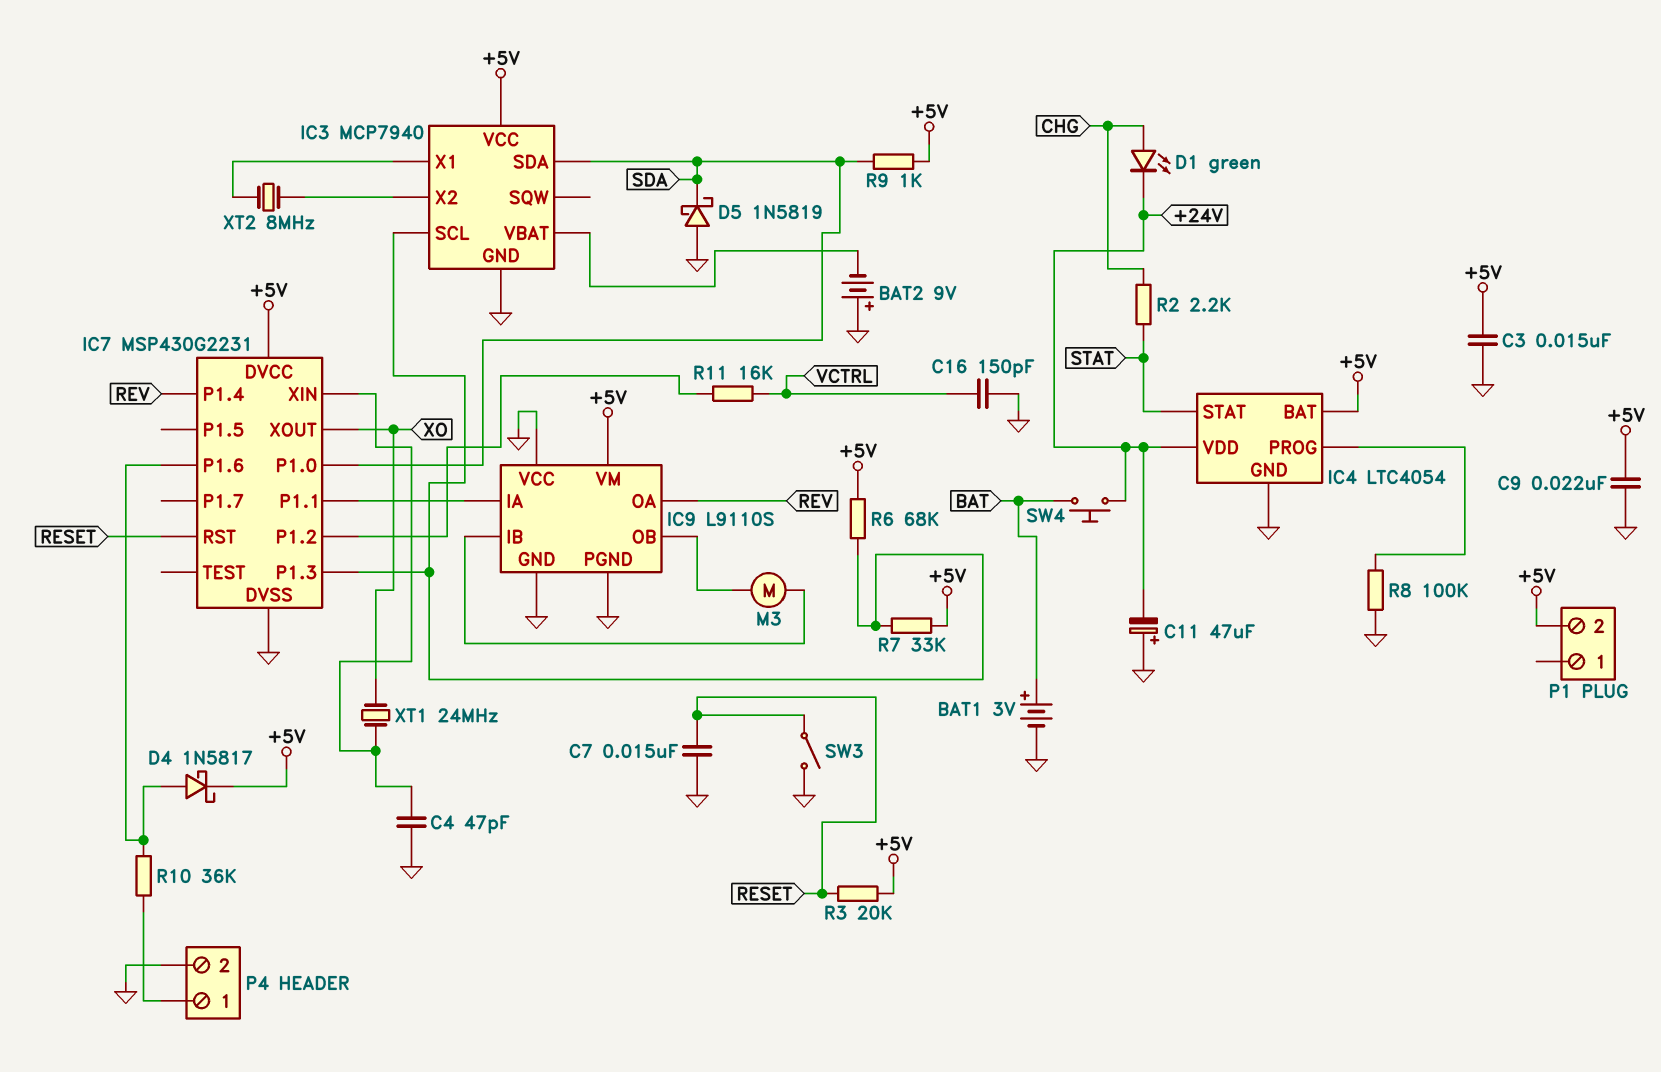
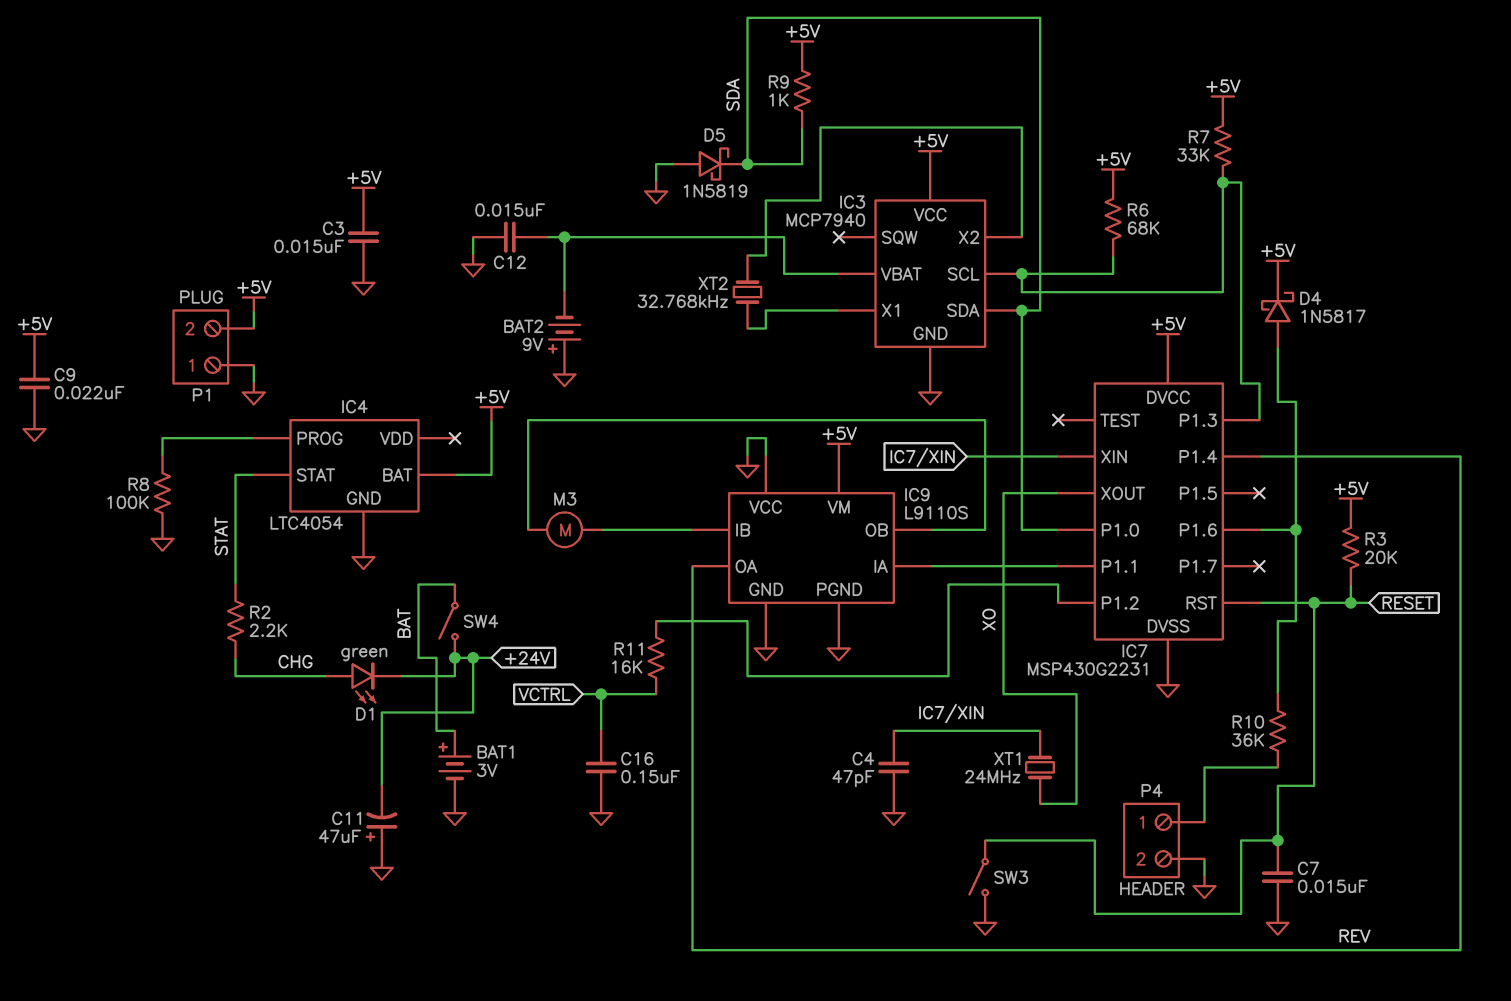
C12: none -> 15nF (GND, IC3/VBAT)
C16: 150pF (GND, VCTRL) -> 150nF (GND, VCTRL)
IC4 pin VDD: +24V -> none
P1 pin 1: none -> GND
SW4: button (+24V, BAT) -> switch (+24V, BAT)
XT2: 8MHz (IC3/X1, IC3/X2) -> 32.768kHz (IC3/X1, IC3/X2)

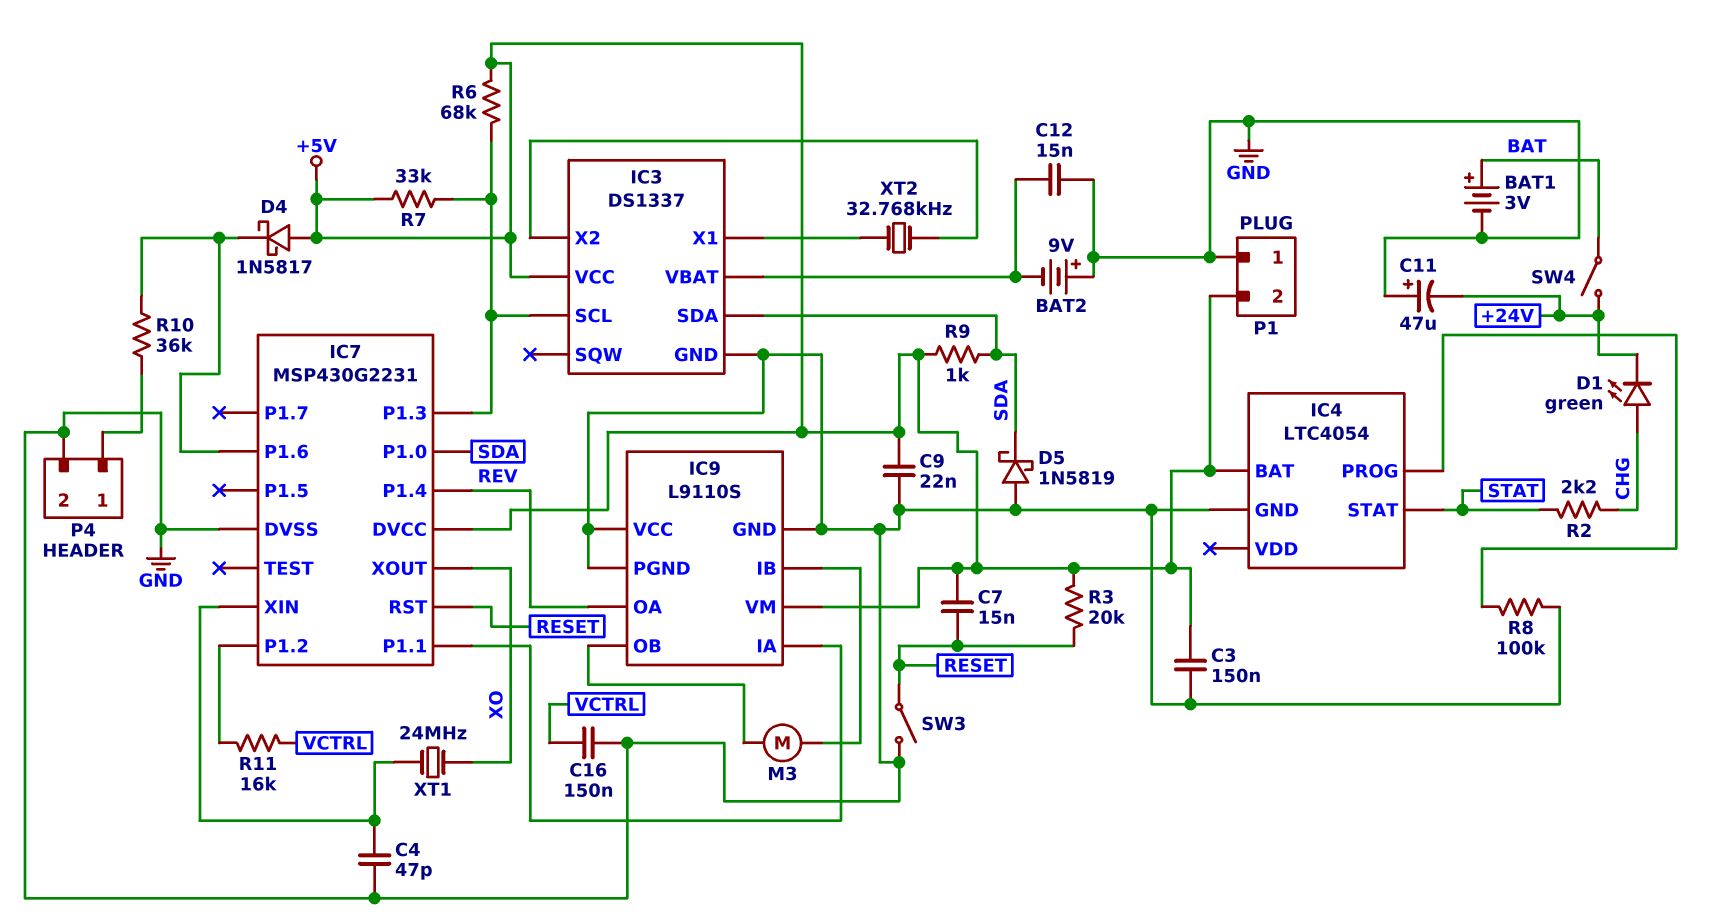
C3: 15nF (+5V, GND) -> 150nF (+5V, GND)
C7: 15nF (GND, RESET) -> 15nF (+5V, RESET)
D4: schottky 1N5817 (A IC7/P1.6, K +5V) -> schottky 1N5817 (A +5V, K IC7/P1.6)
IC3: MCP7940 -> DS1337

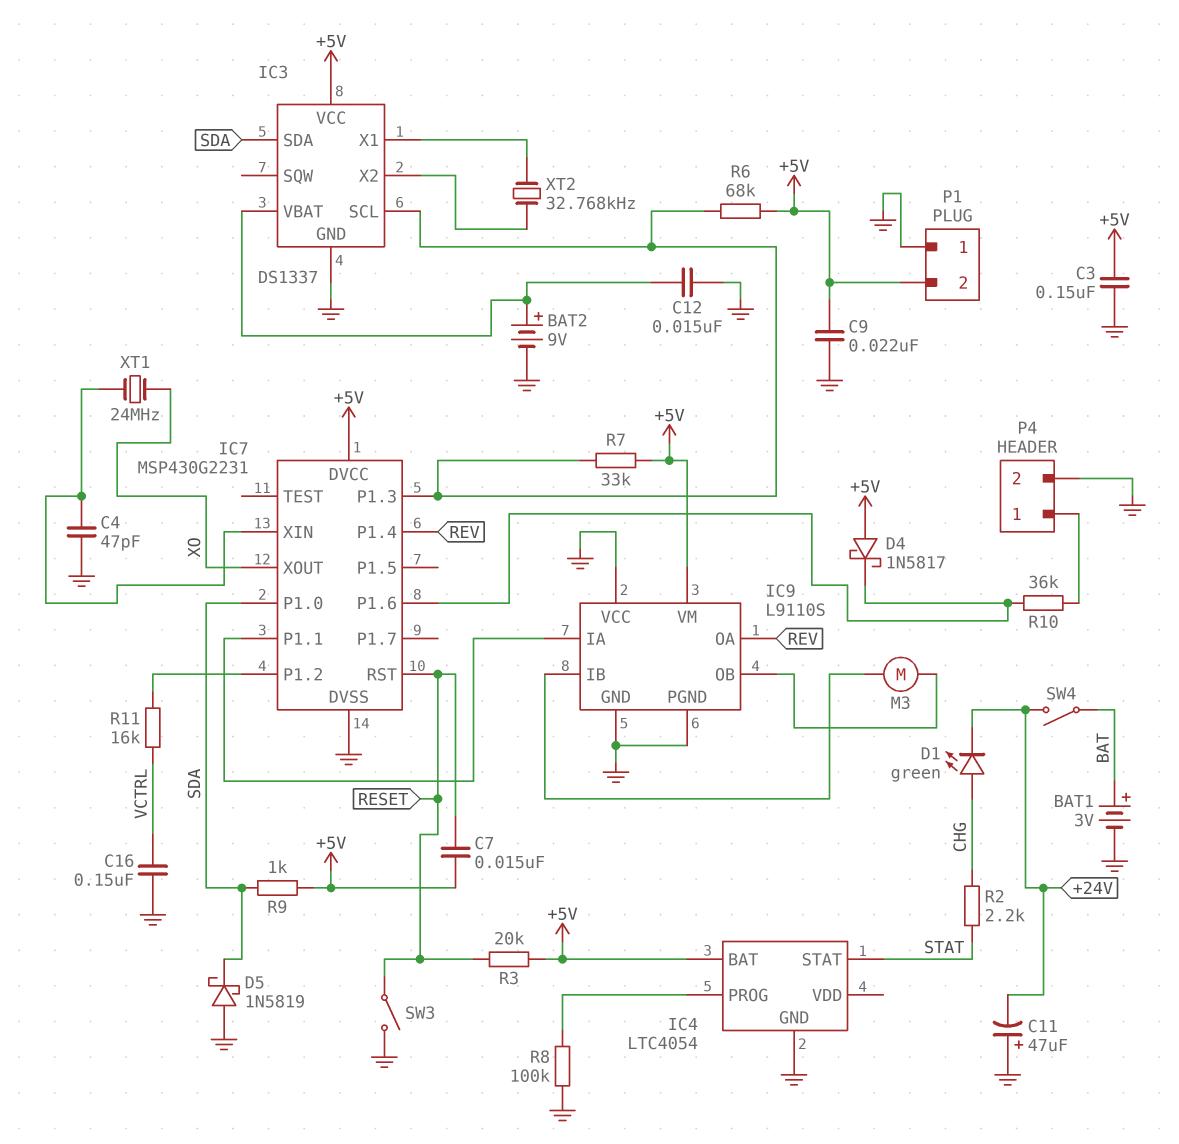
BAT2: 9V (plus GND, minus IC3/VBAT) -> 9V (plus IC3/VBAT, minus GND)

